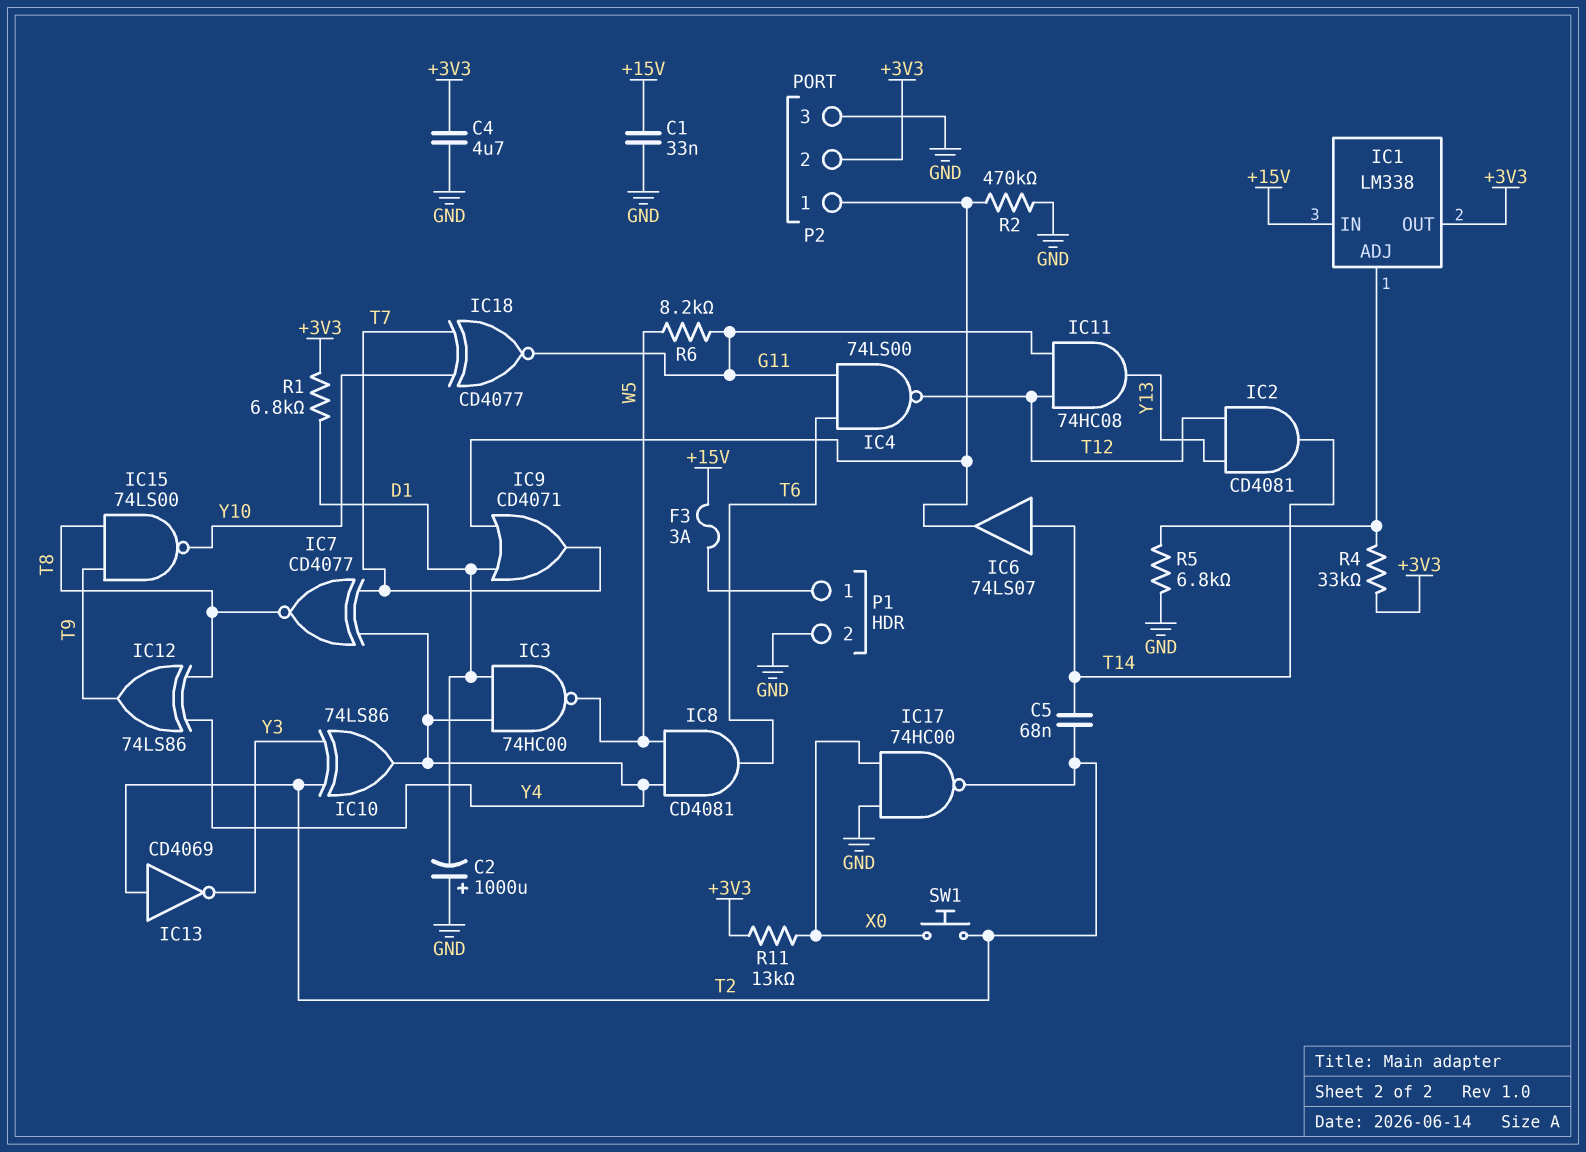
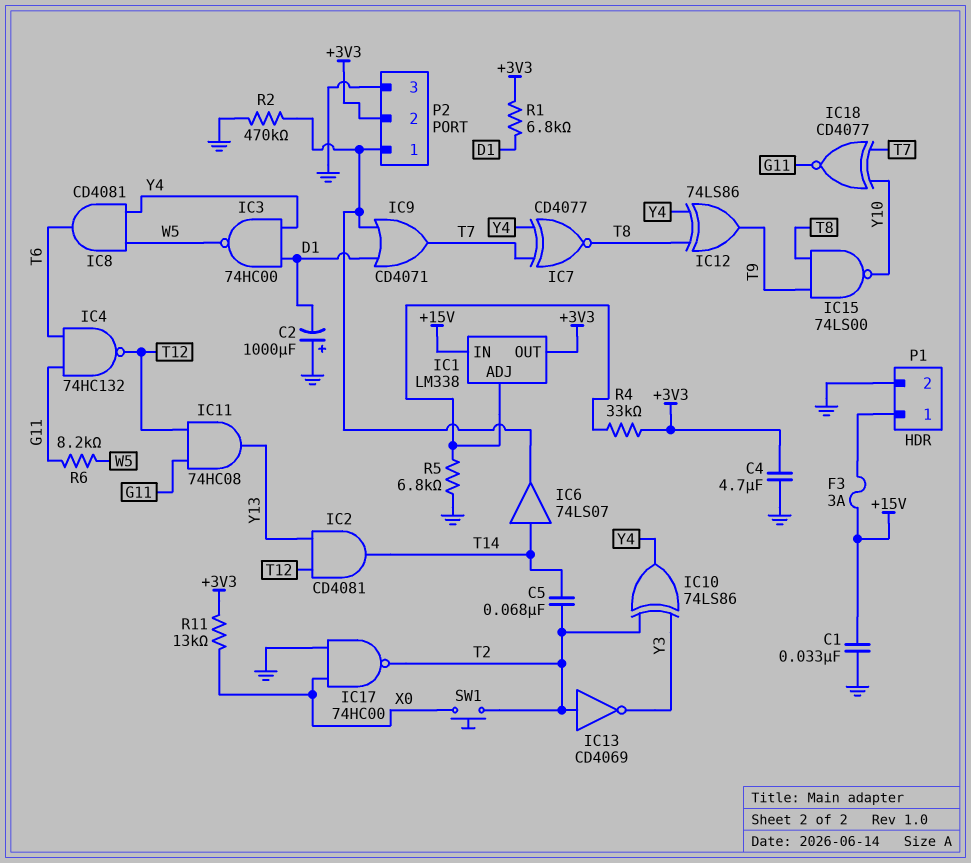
IC4: NAND 74LS00 (in G11, in T6, out T12) -> NAND 74HC132 (in G11, in T6, out T12)

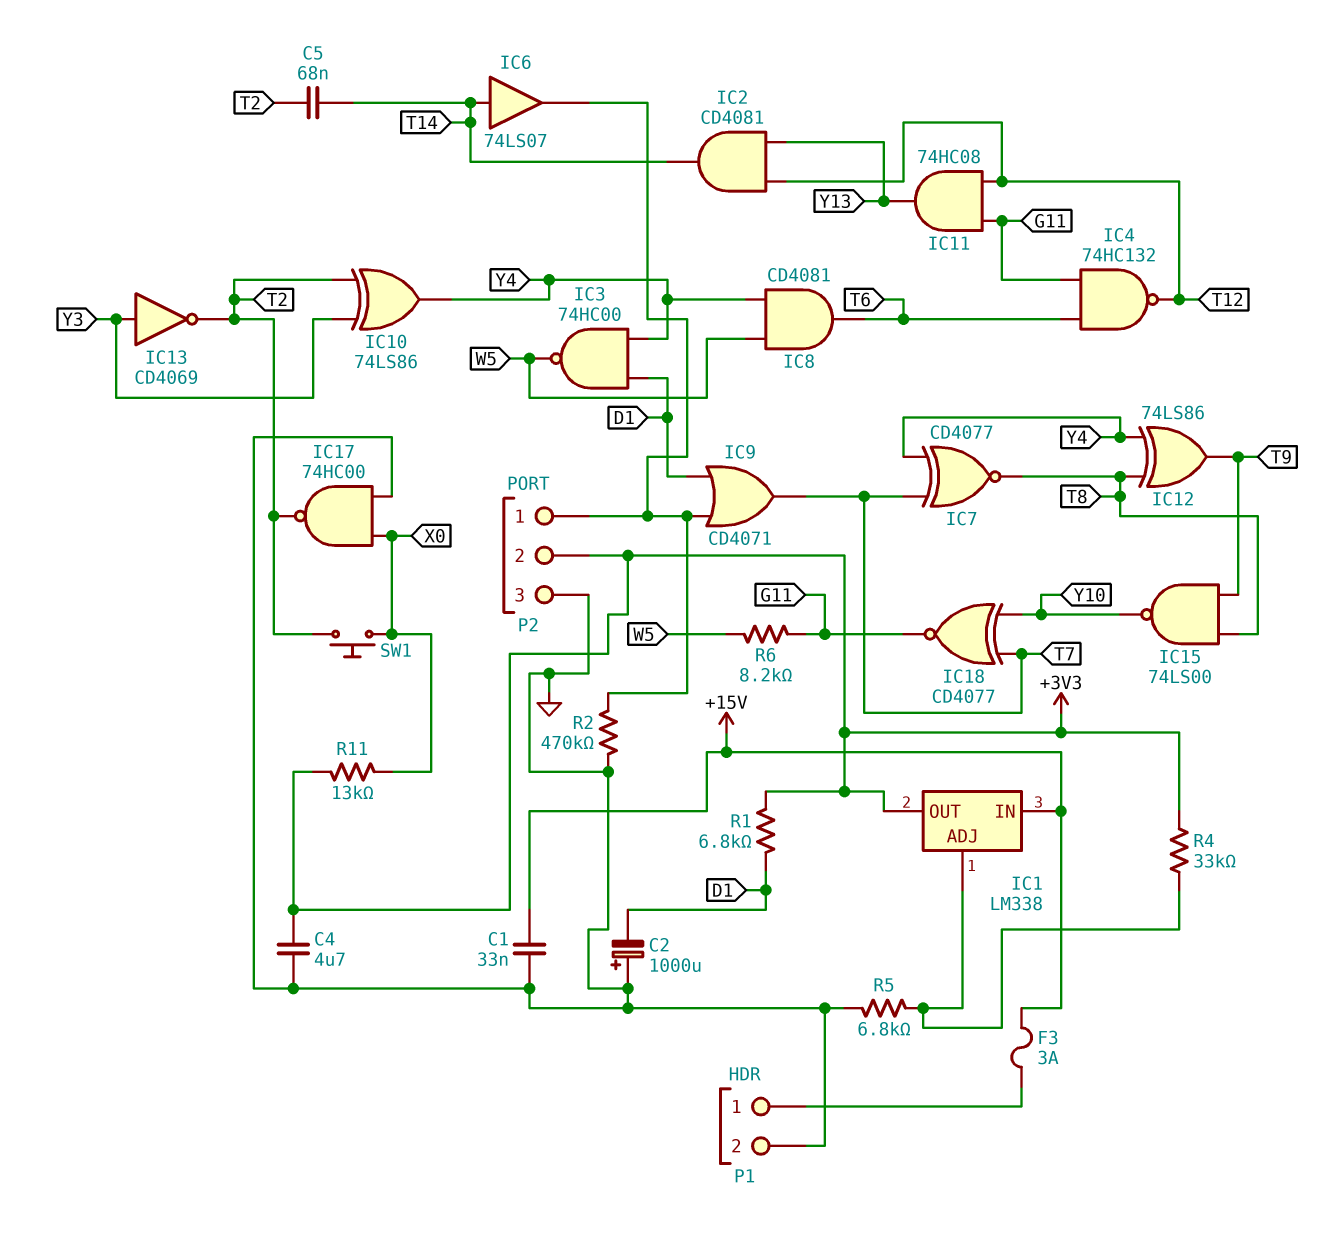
IC13: NOT CD4069 (in T2, out Y3) -> NOT CD4069 (in Y3, out T2)

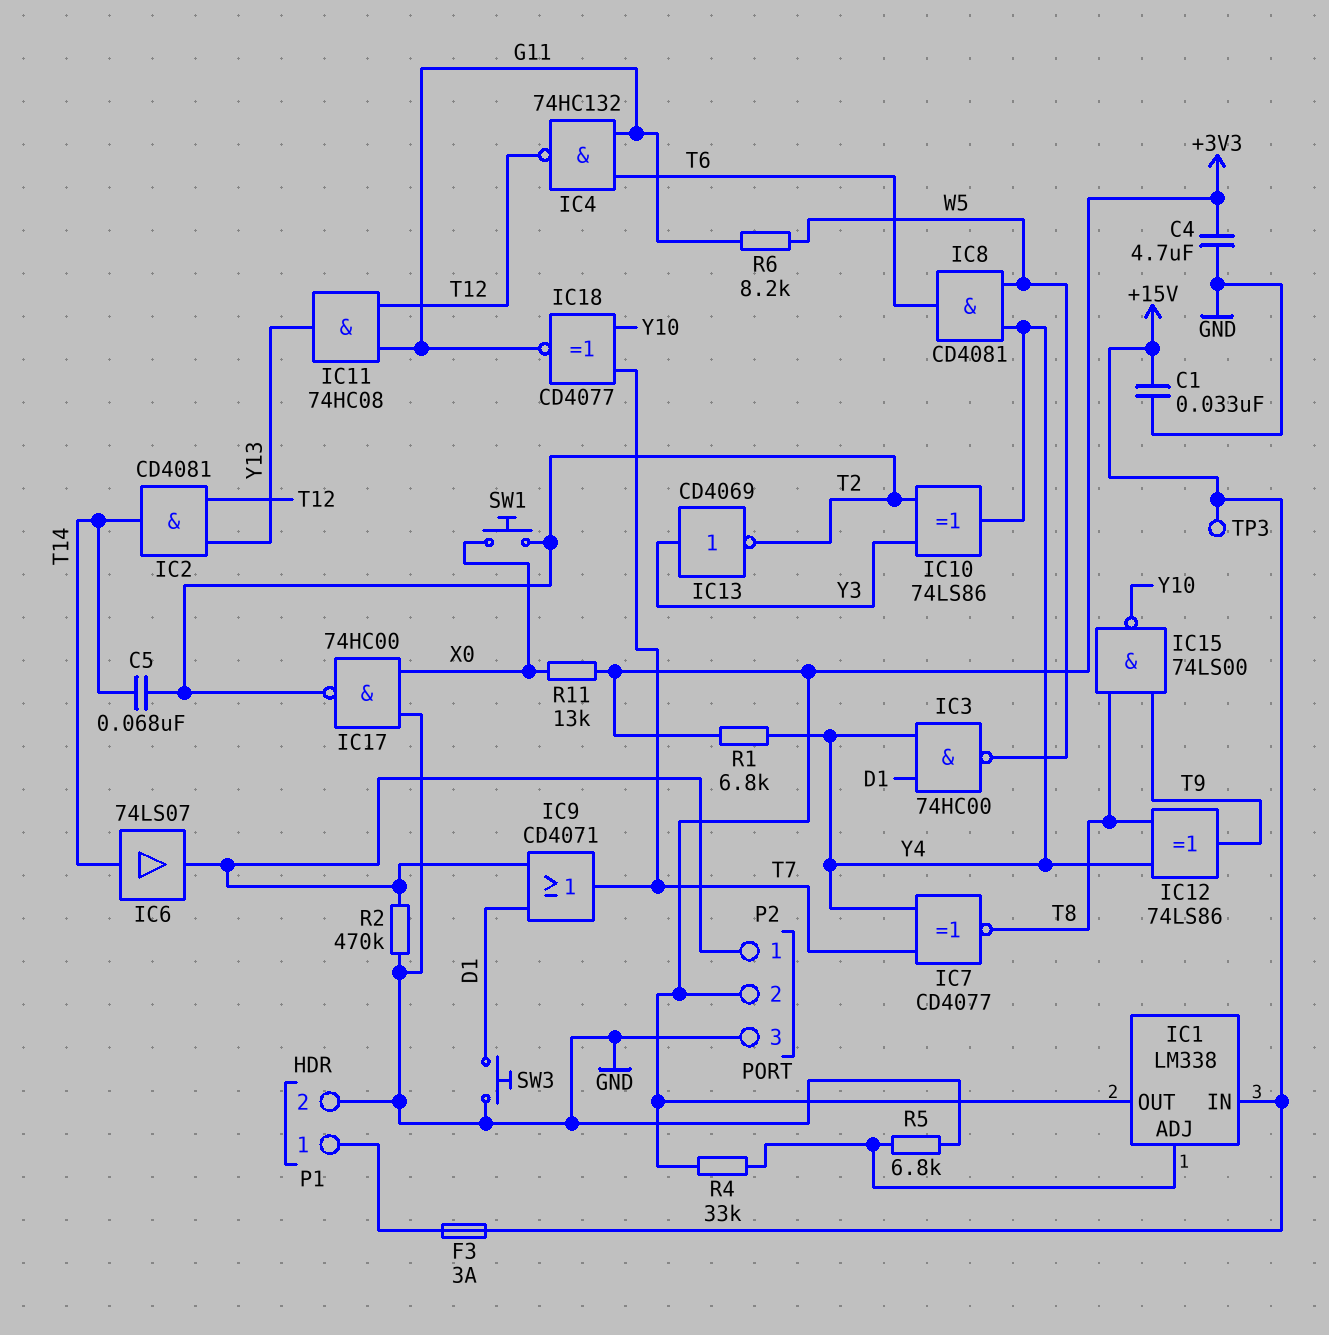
C2: 1000uF (plus GND, minus D1) -> none
R1: 6.8k (+3V3, D1) -> 6.8k (+3V3, Y4)
SW3: none -> button (D1, GND)
TP3: none -> test point (+15V)

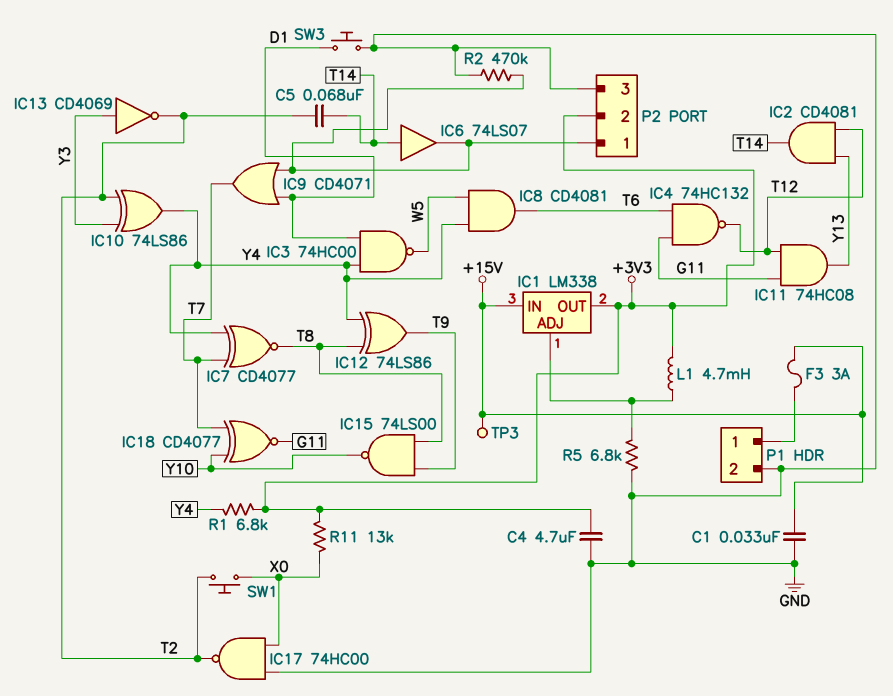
L1: none -> 4.7mH (+3V3, IC1/ADJ)
R4: 33k (+3V3, IC1/ADJ) -> none
R6: 8.2k (G11, W5) -> none

